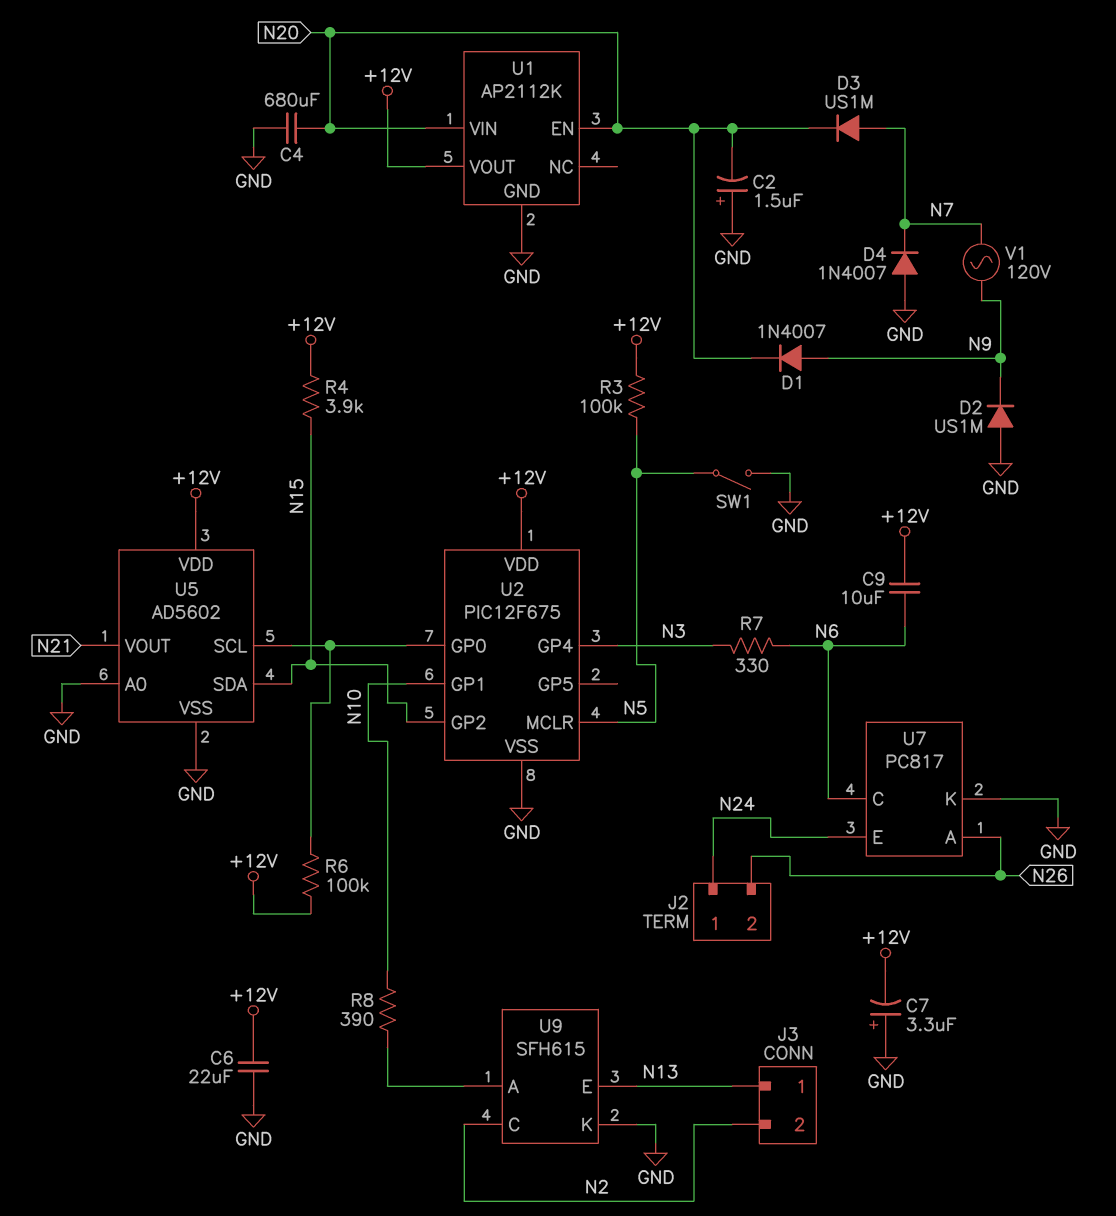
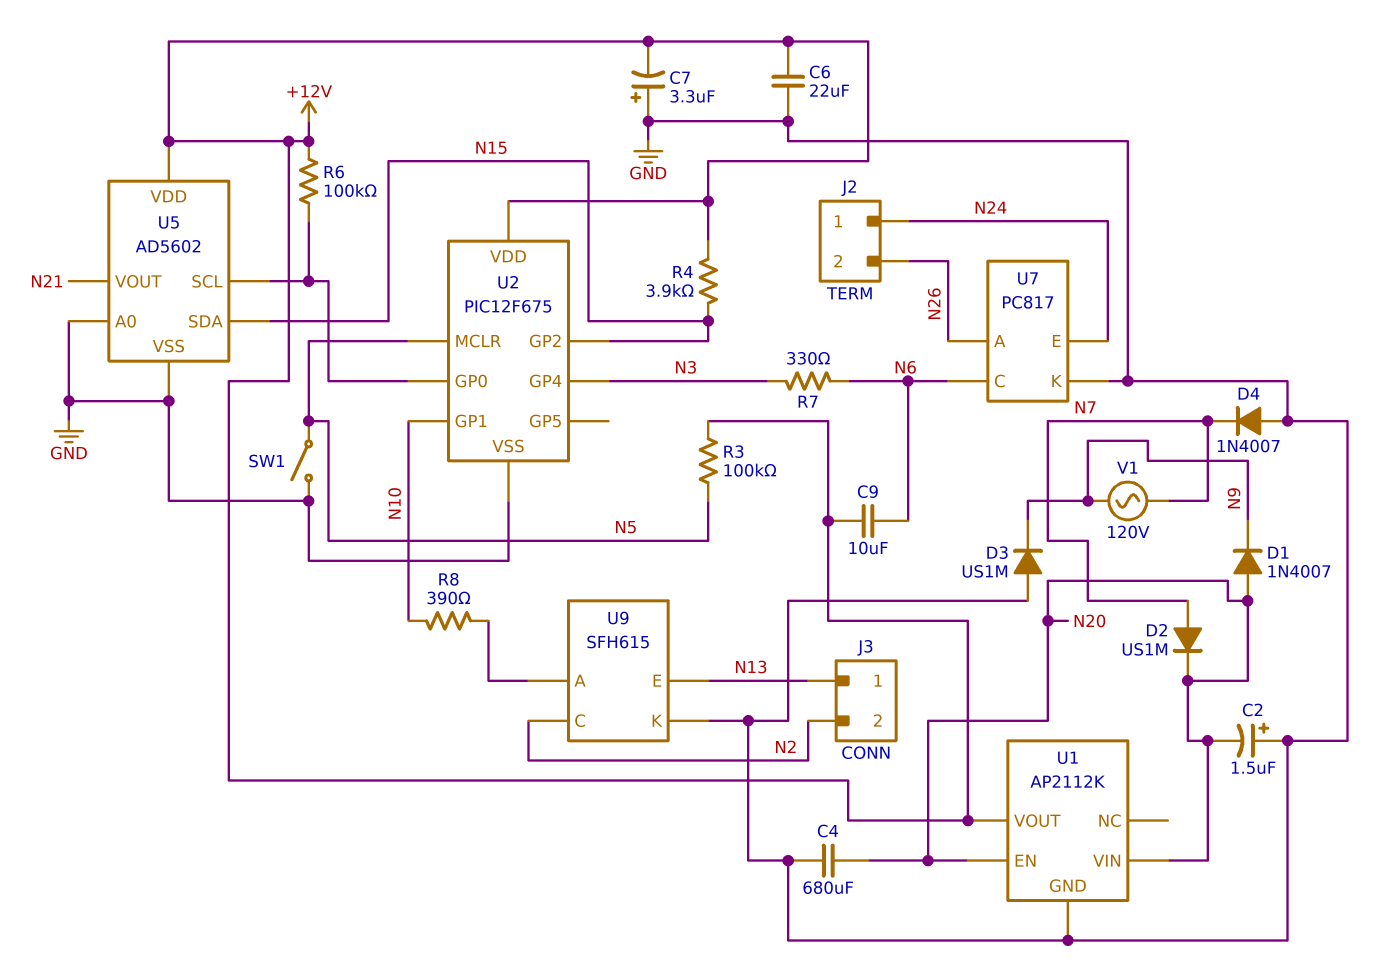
D1: diode 1N4007 (A N9, K N20) -> diode 1N4007 (A N20, K N9)
D2: diode US1M (A GND, K N9) -> diode US1M (A N7, K N20)
D3: diode US1M (A N7, K N20) -> diode US1M (A GND, K N9)

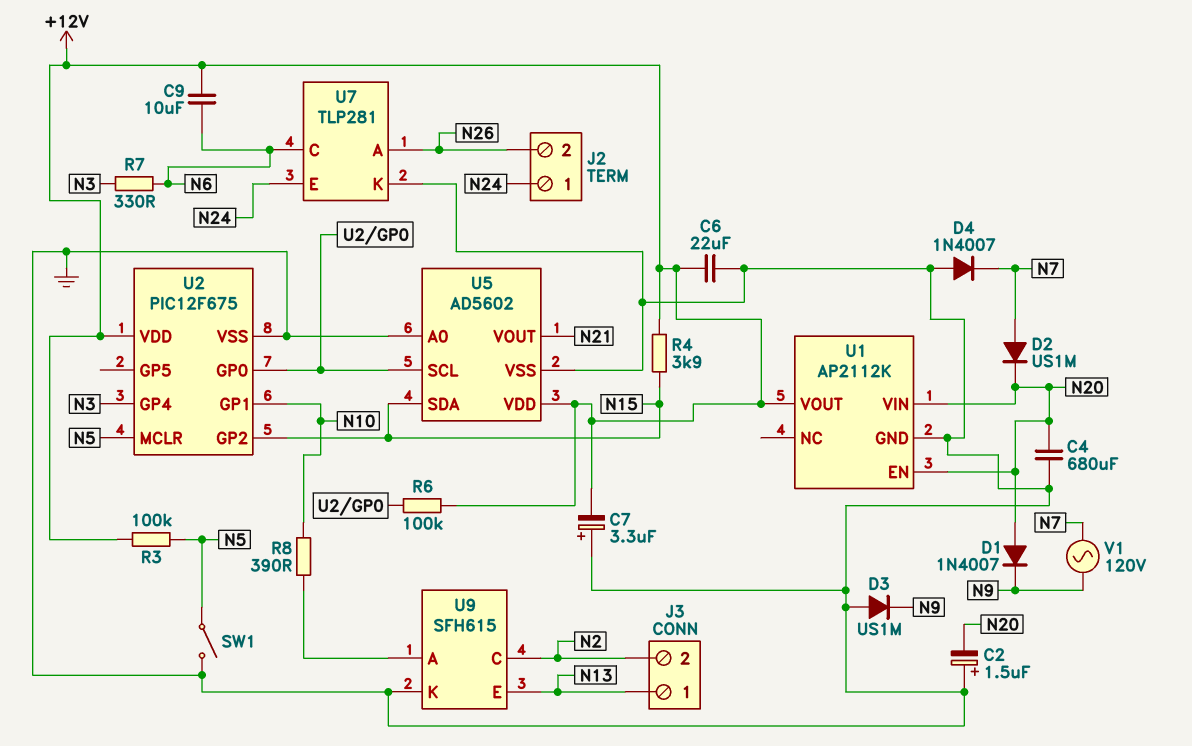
U7: PC817 -> TLP281

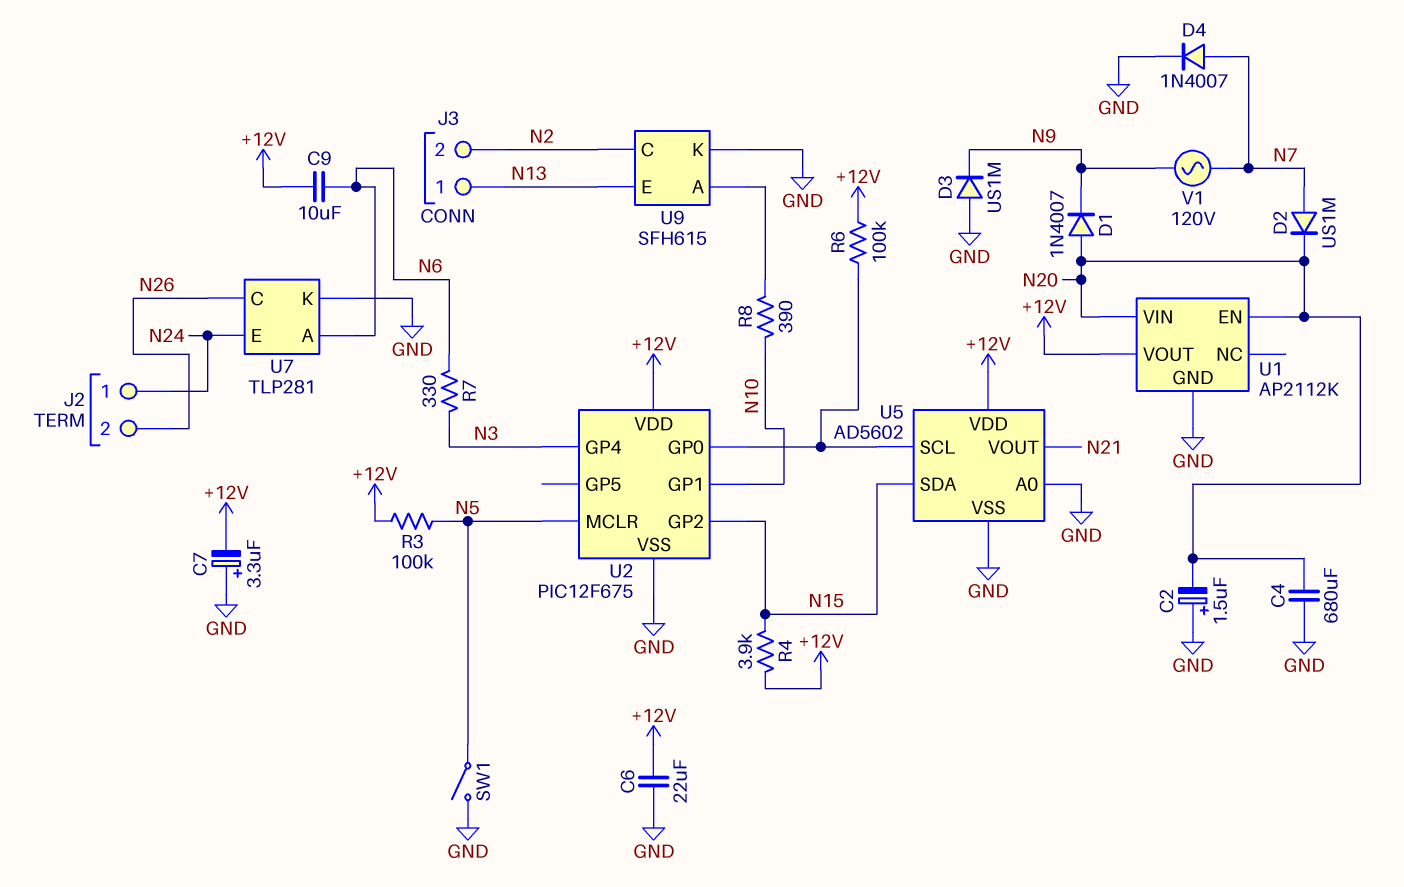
D4: diode 1N4007 (A GND, K N7) -> diode 1N4007 (A N7, K GND)
U7 pin A: N26 -> N6
U7 pin C: N6 -> N26

